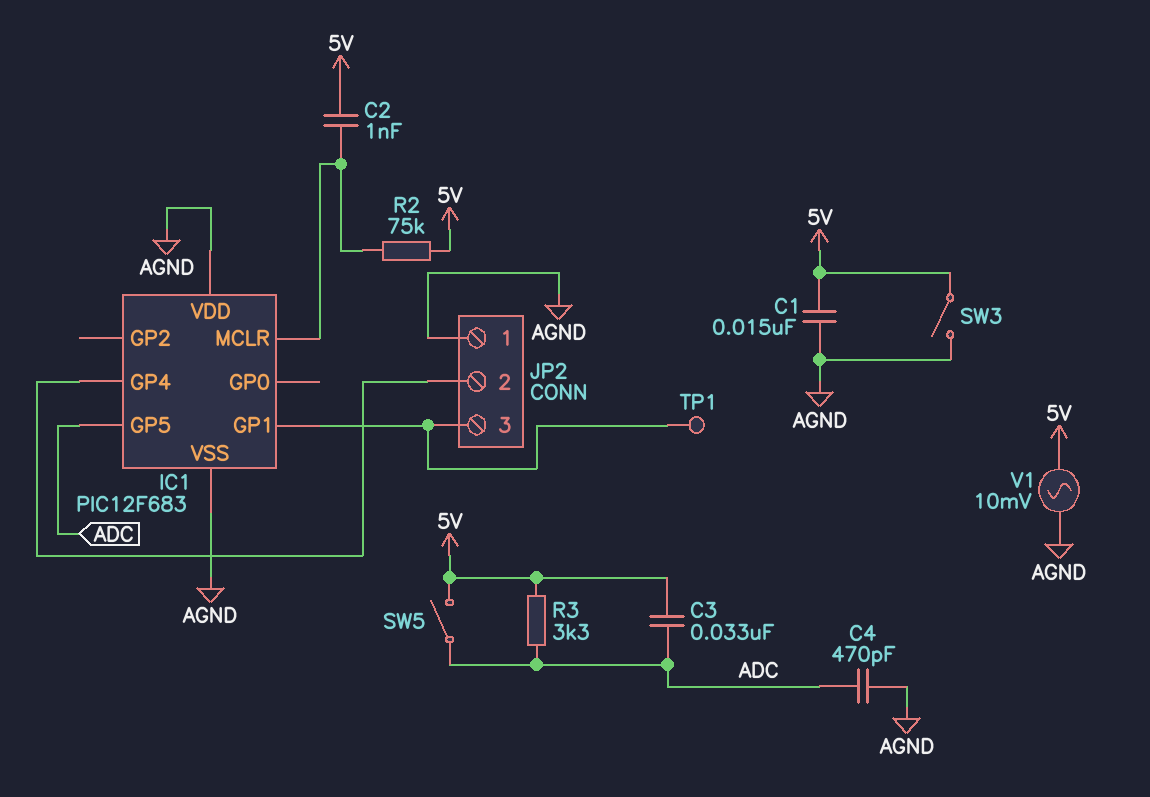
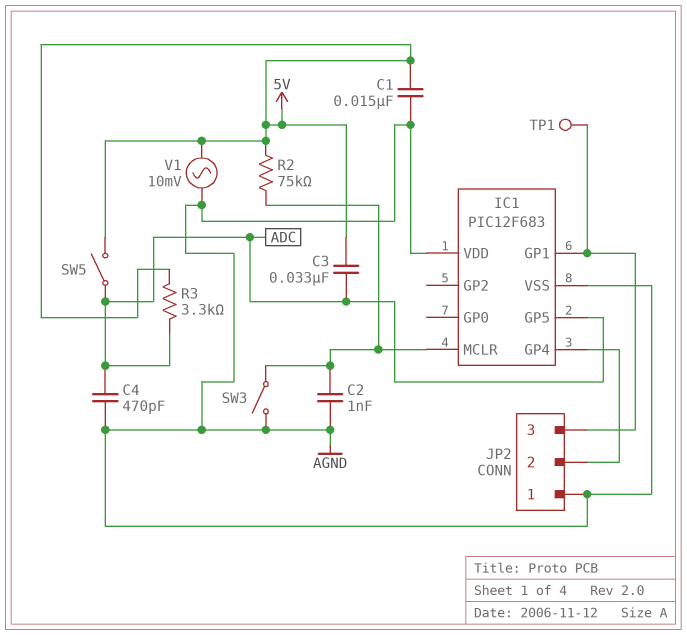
C2: 1nF (5V, IC1/MCLR) -> 1nF (AGND, IC1/MCLR)
SW3: switch (5V, AGND) -> switch (AGND, IC1/MCLR)

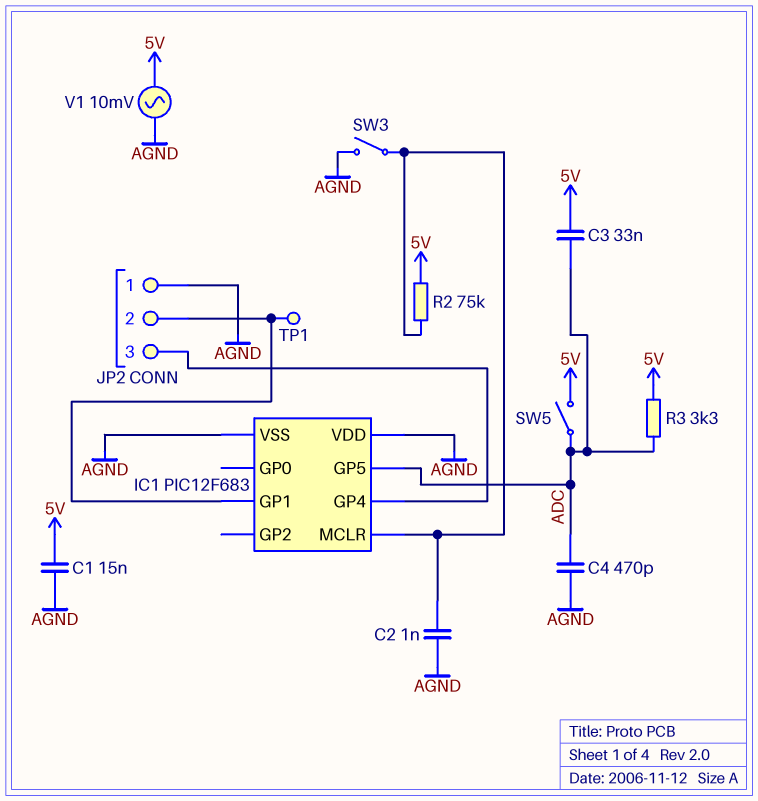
JP2 pin 2: IC1/GP4 -> IC1/GP1
JP2 pin 3: IC1/GP1 -> IC1/GP4

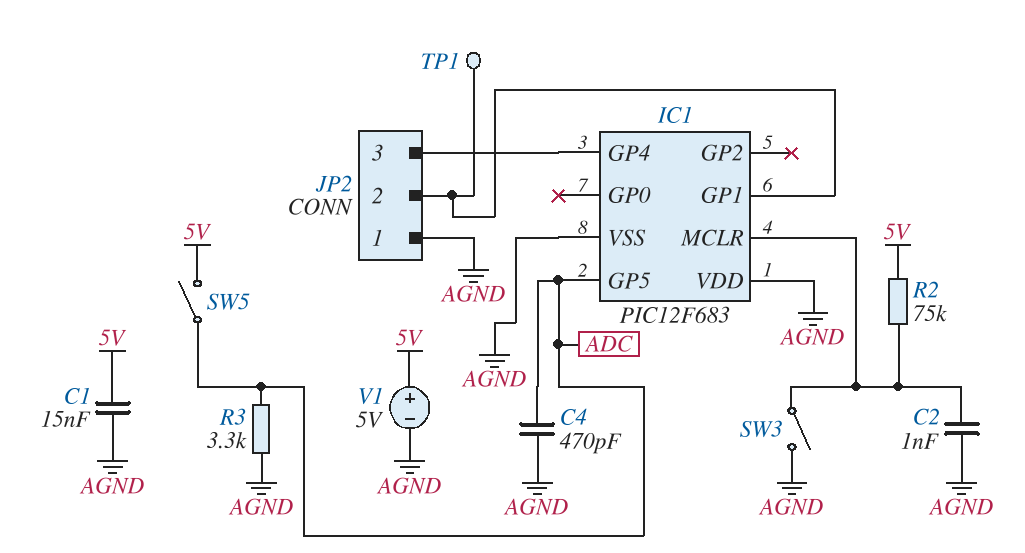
C3: 33nF (5V, ADC) -> none
R3: 3.3k (5V, ADC) -> 3.3k (ADC, AGND)
V1: AC 10mV (5V, AGND) -> 5V (plus 5V, minus AGND)

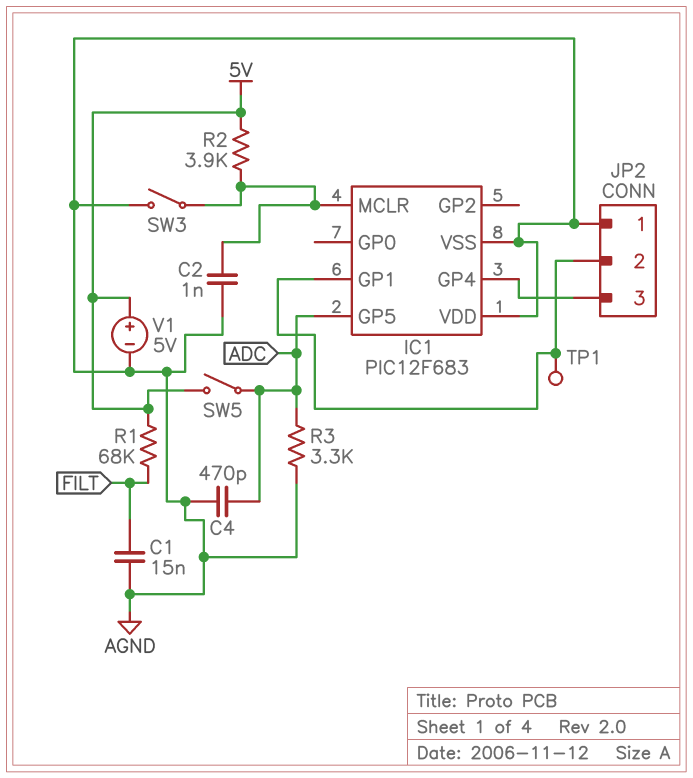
C1: 15nF (5V, AGND) -> 15nF (AGND, FILT)
R1: none -> 68k (5V, FILT)
R2: 75k (5V, IC1/MCLR) -> 3.9k (5V, IC1/MCLR)

